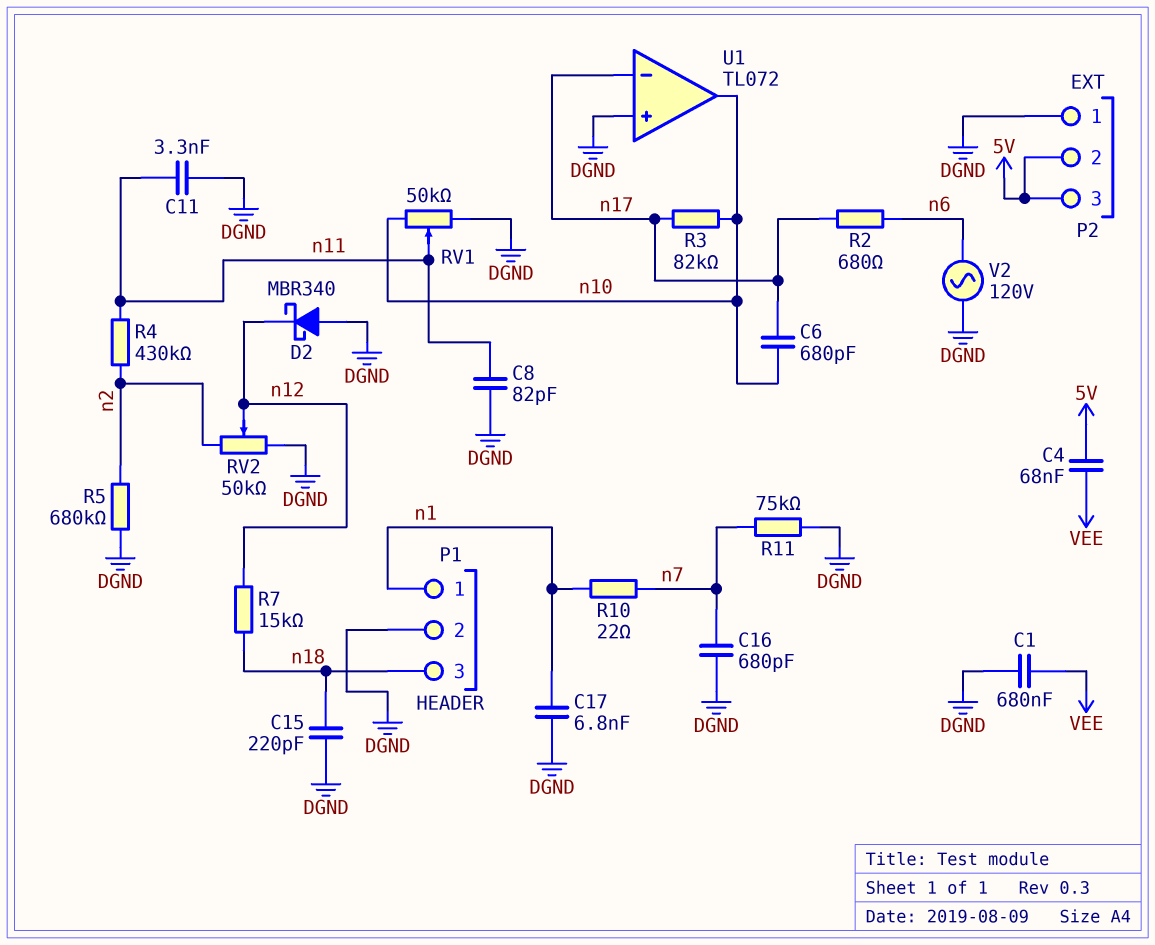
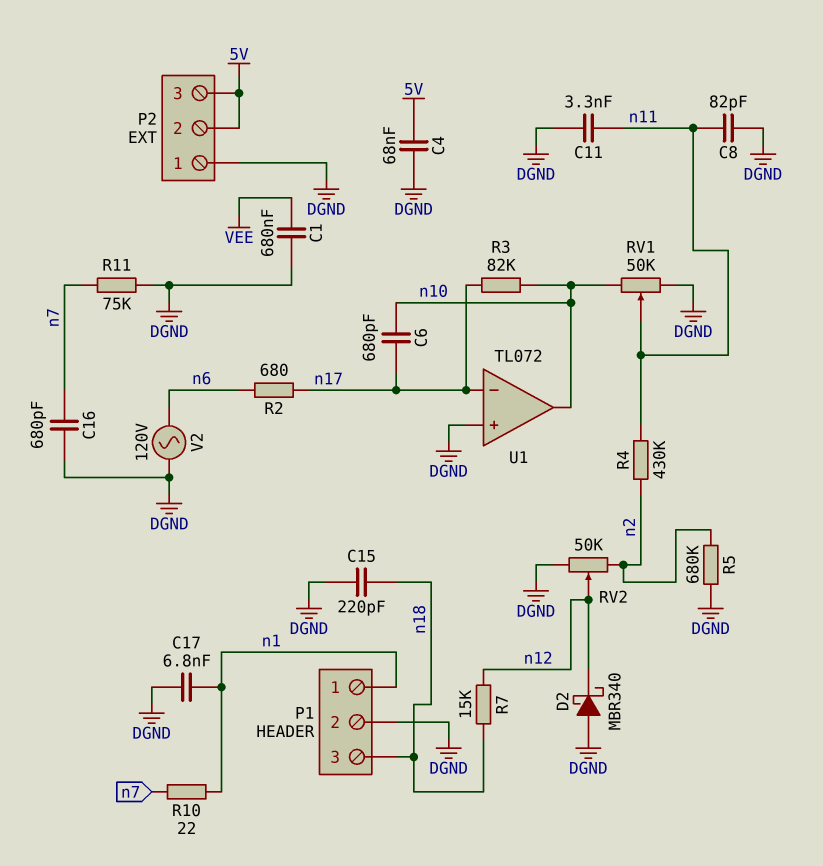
C4: 68nF (5V, VEE) -> 68nF (5V, DGND)

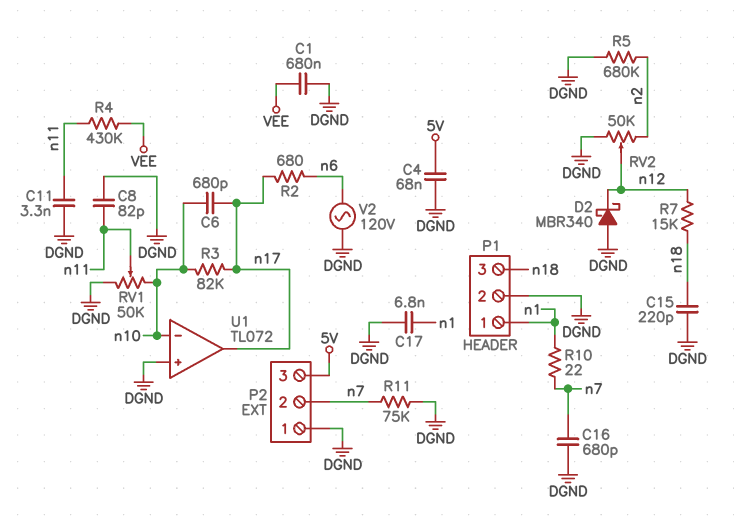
P2 pin 2: 5V -> n7
R4: 430k (n2, n11) -> 430k (VEE, n11)
U1 pin in-: n17 -> n10
U1 pin out: n10 -> n17

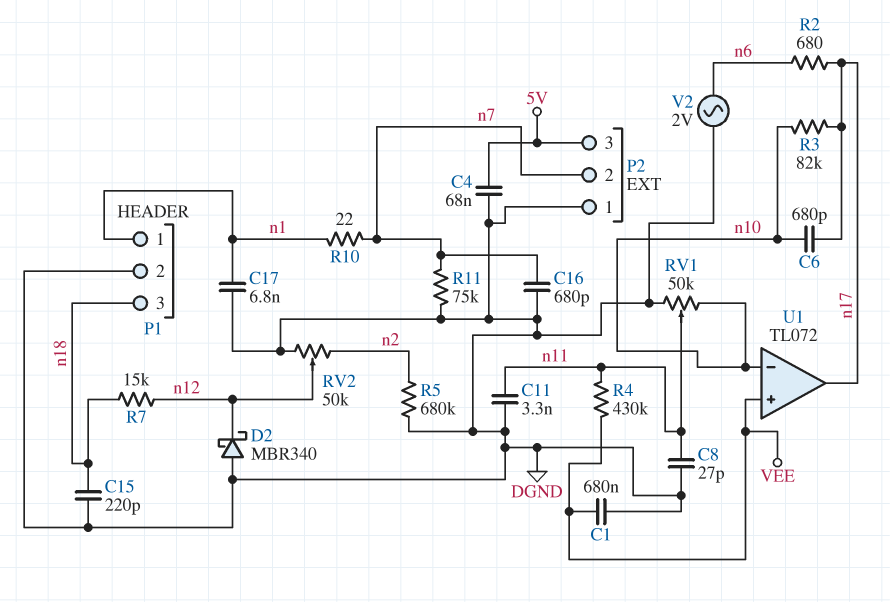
C8: 82pF (DGND, n11) -> 27pF (DGND, n11)
U1 pin in+: DGND -> VEE
V2: AC 120V (DGND, n6) -> AC 2V (DGND, n6)

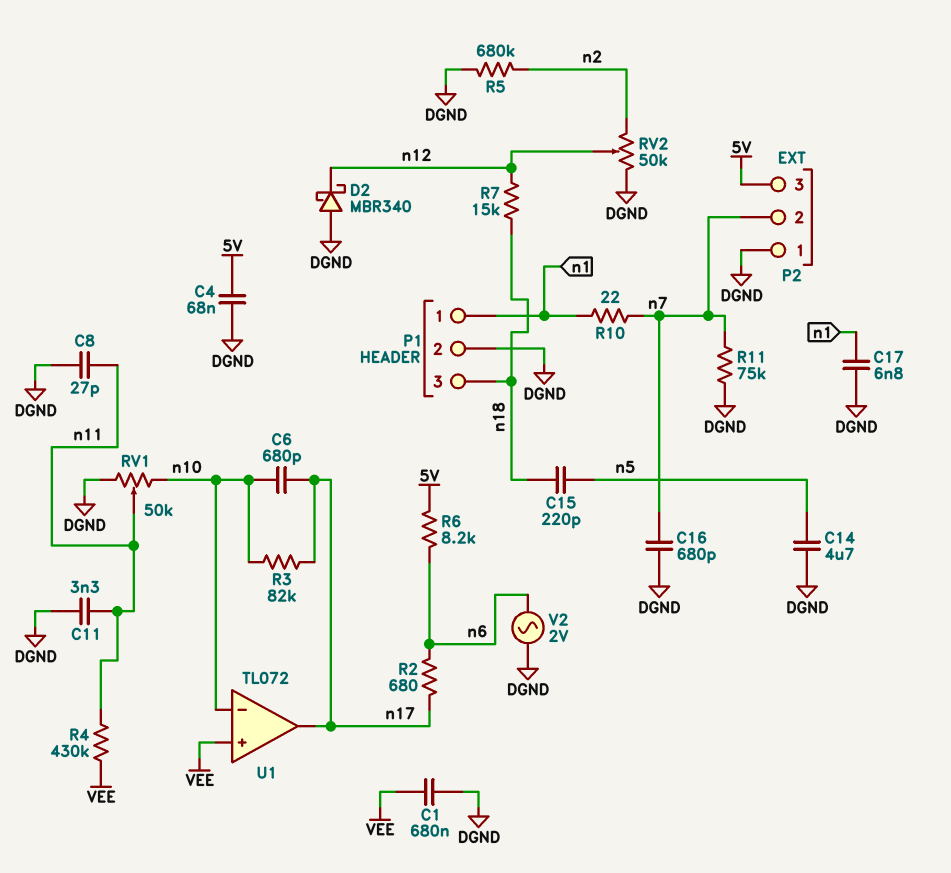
C14: none -> 4.7uF (DGND, n5)
C15: 220pF (DGND, n18) -> 220pF (n5, n18)
R6: none -> 8.2k (5V, n6)

